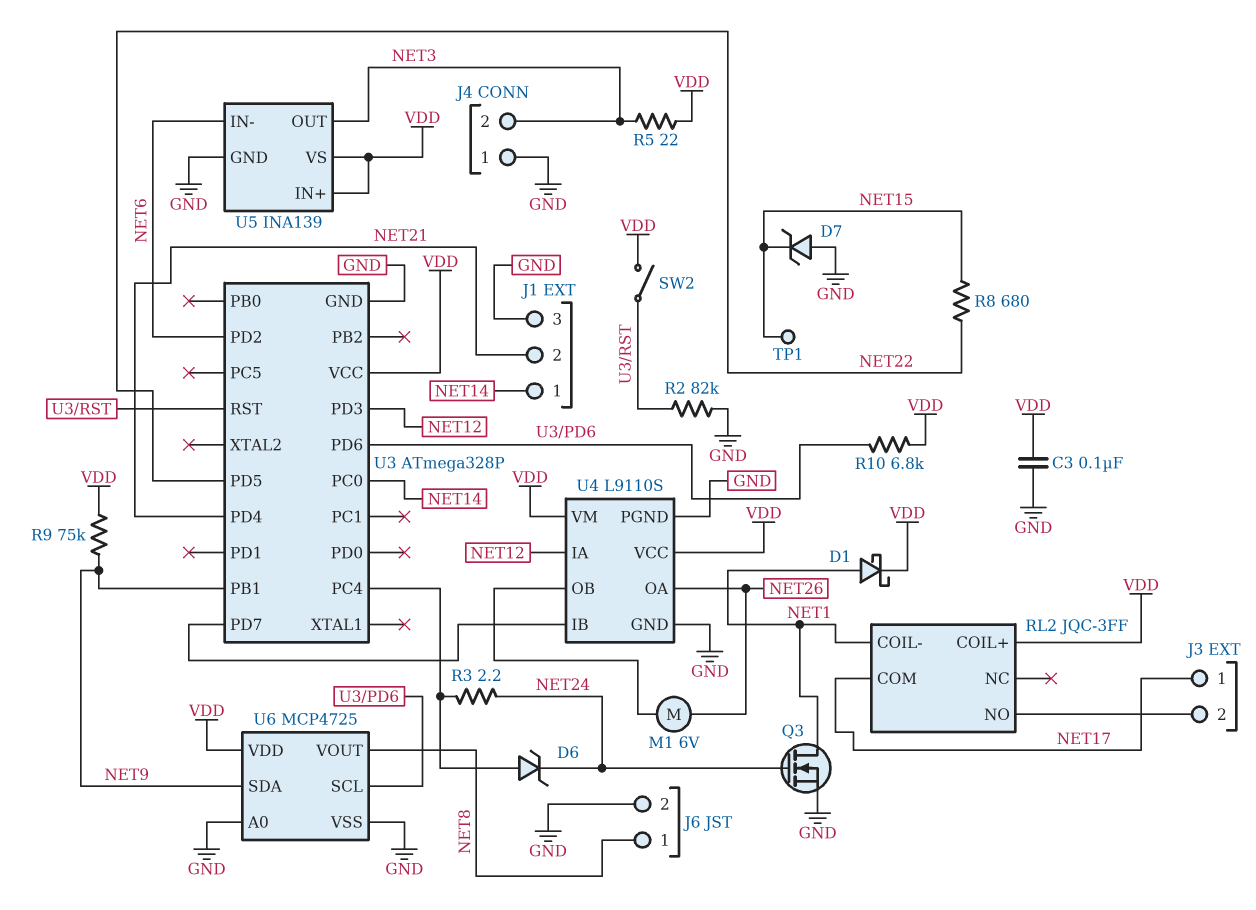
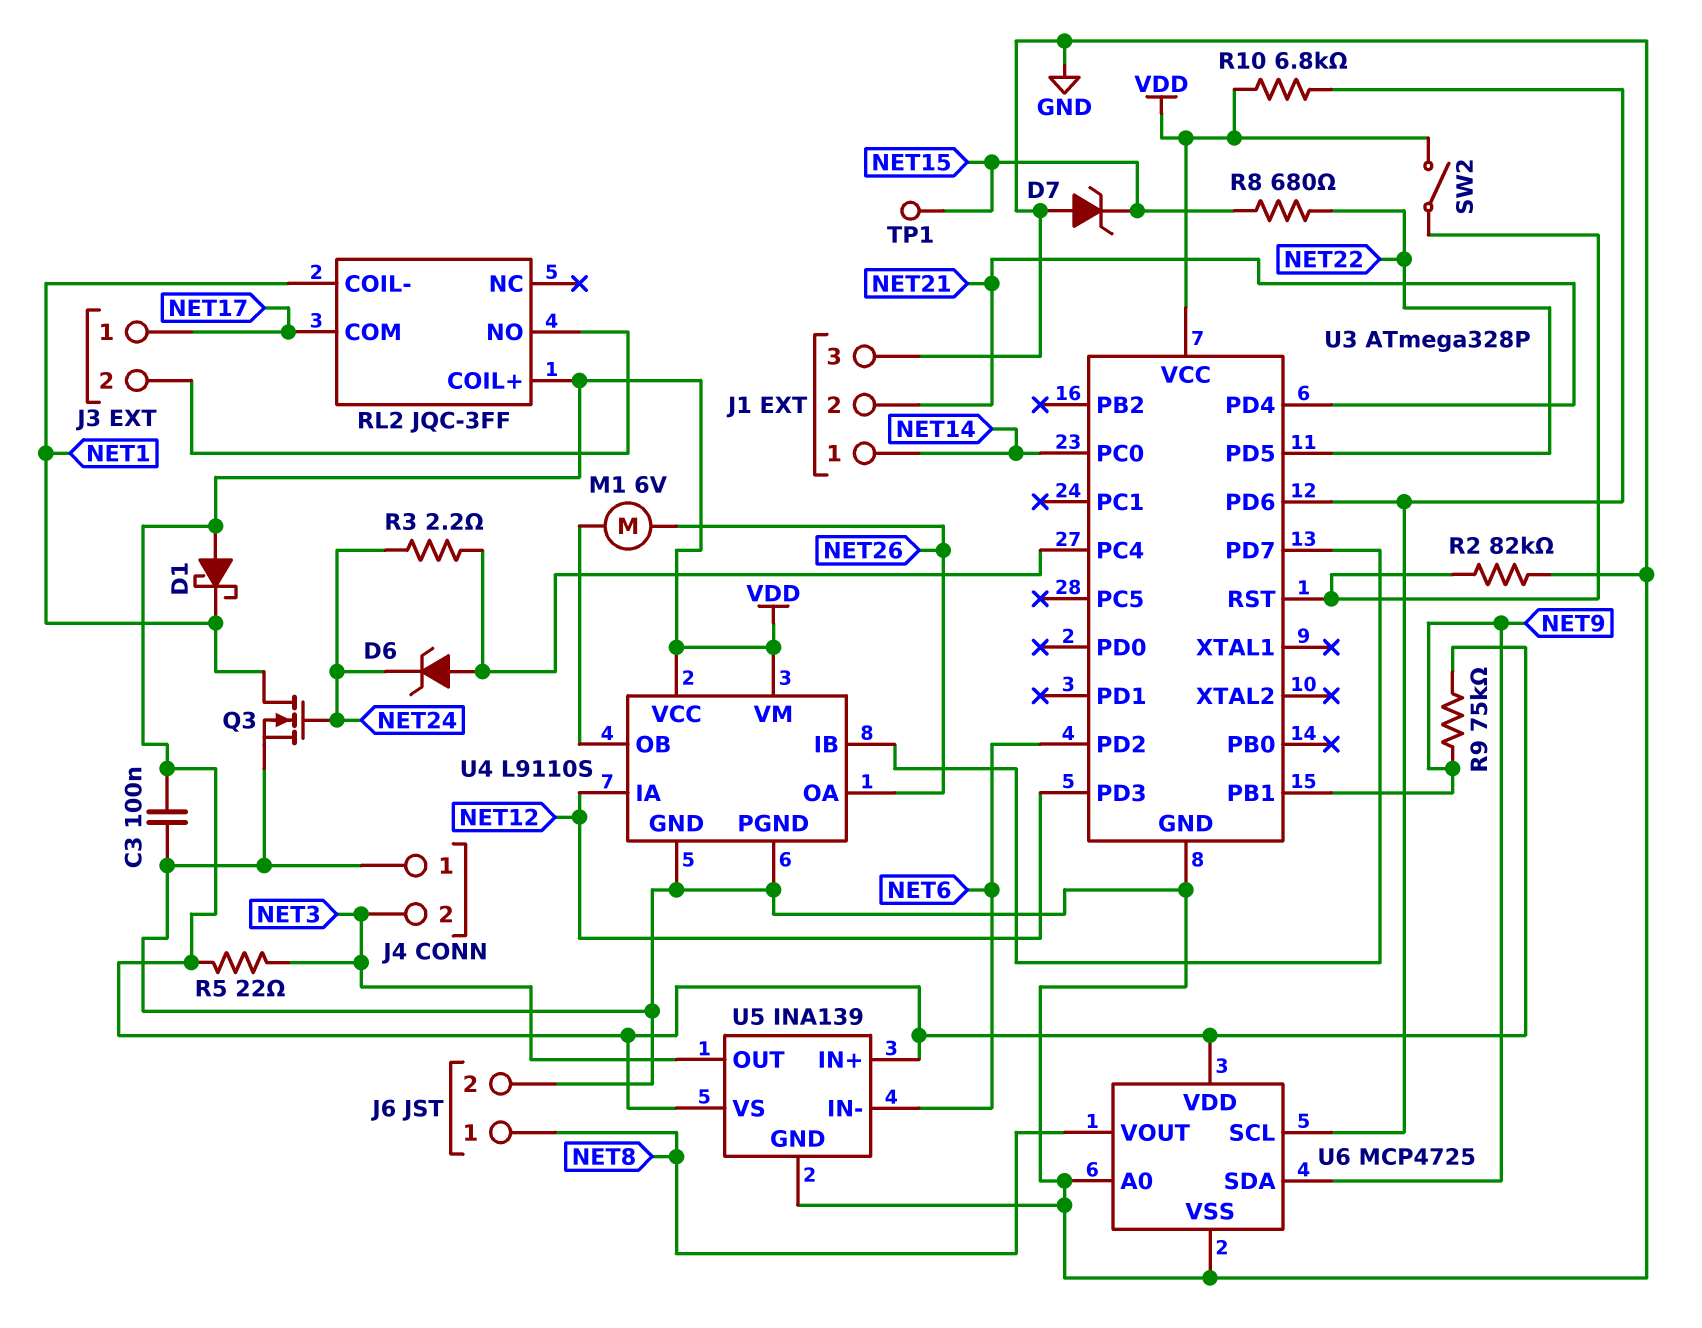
D1: schottky (A NET1, K VDD) -> schottky (A VDD, K NET1)

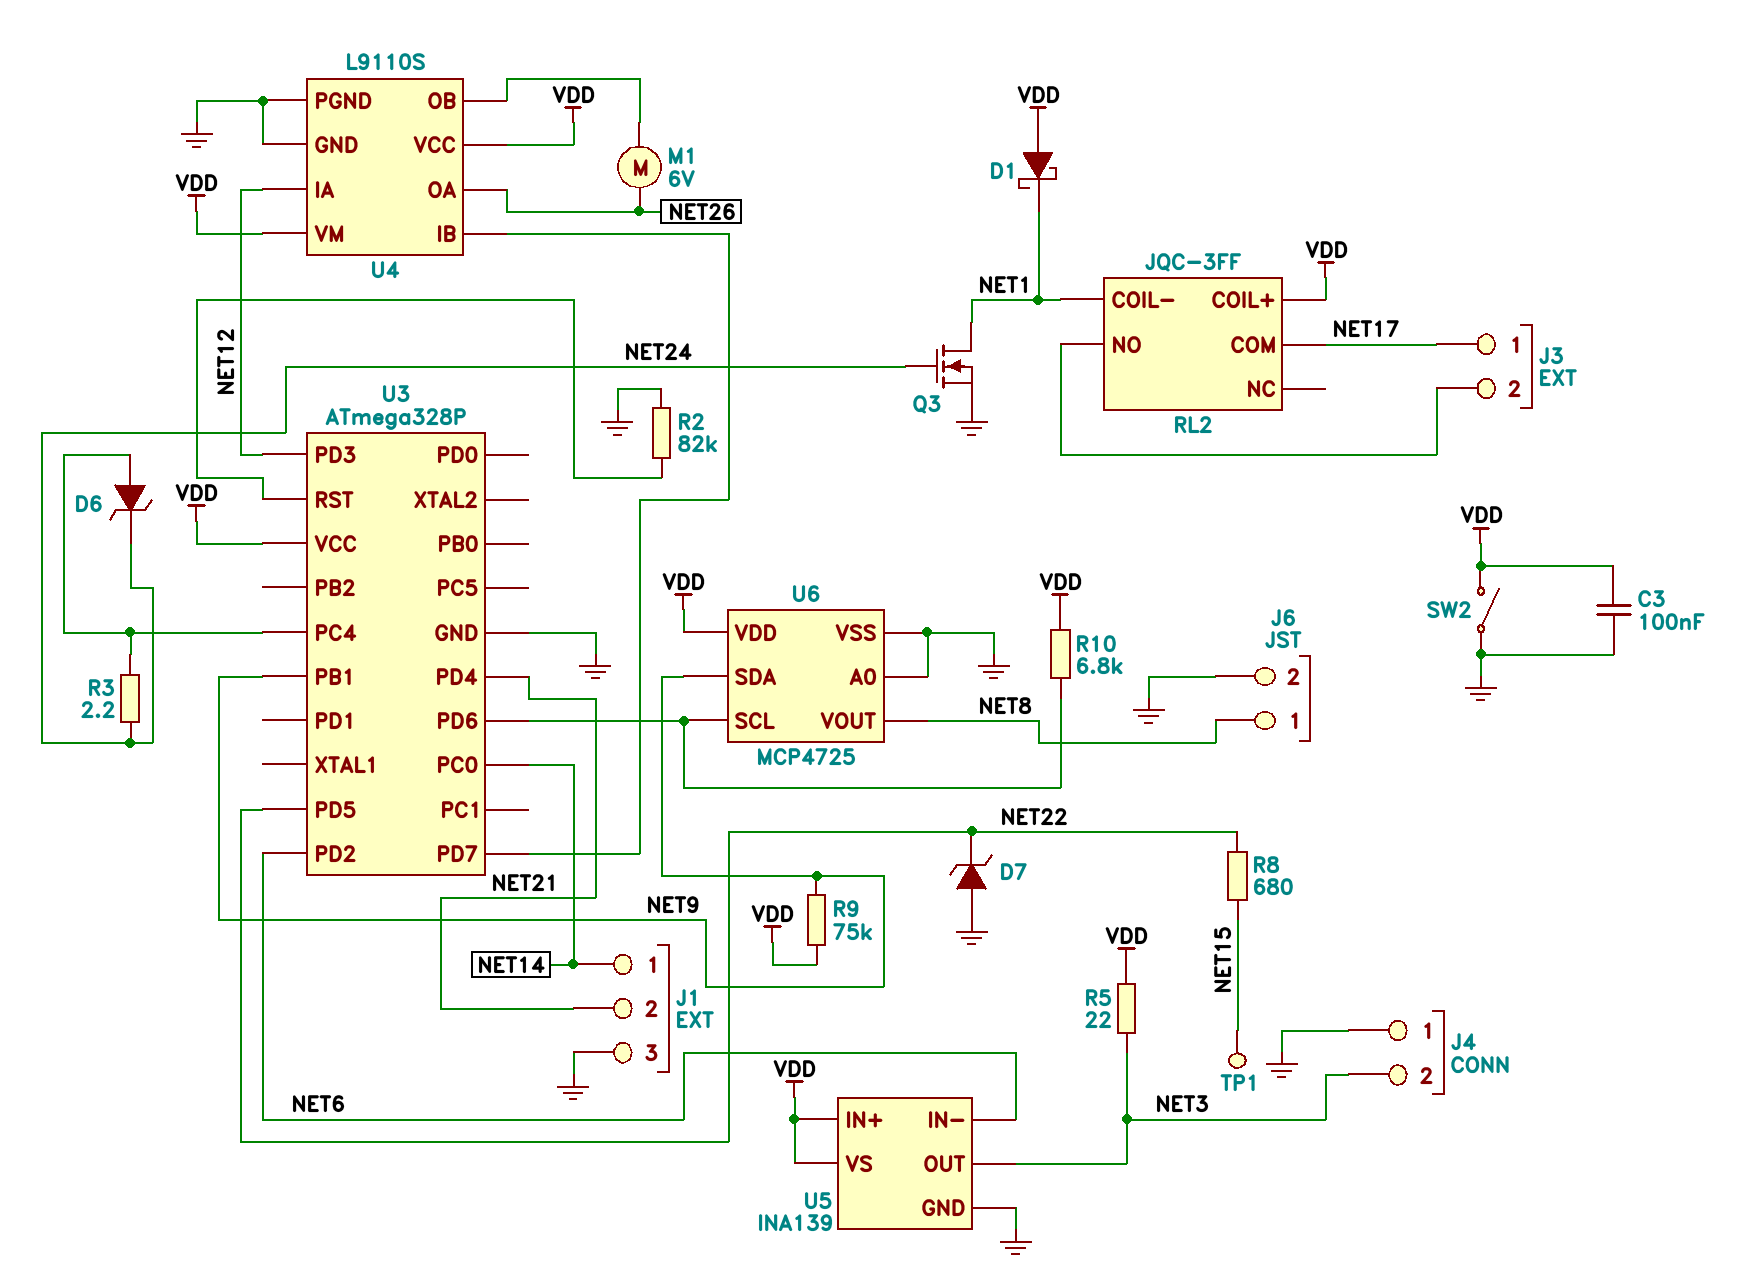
D7: zener (A GND, K NET15) -> zener (A GND, K NET22)
SW2: switch (U3/RST, VDD) -> switch (GND, VDD)

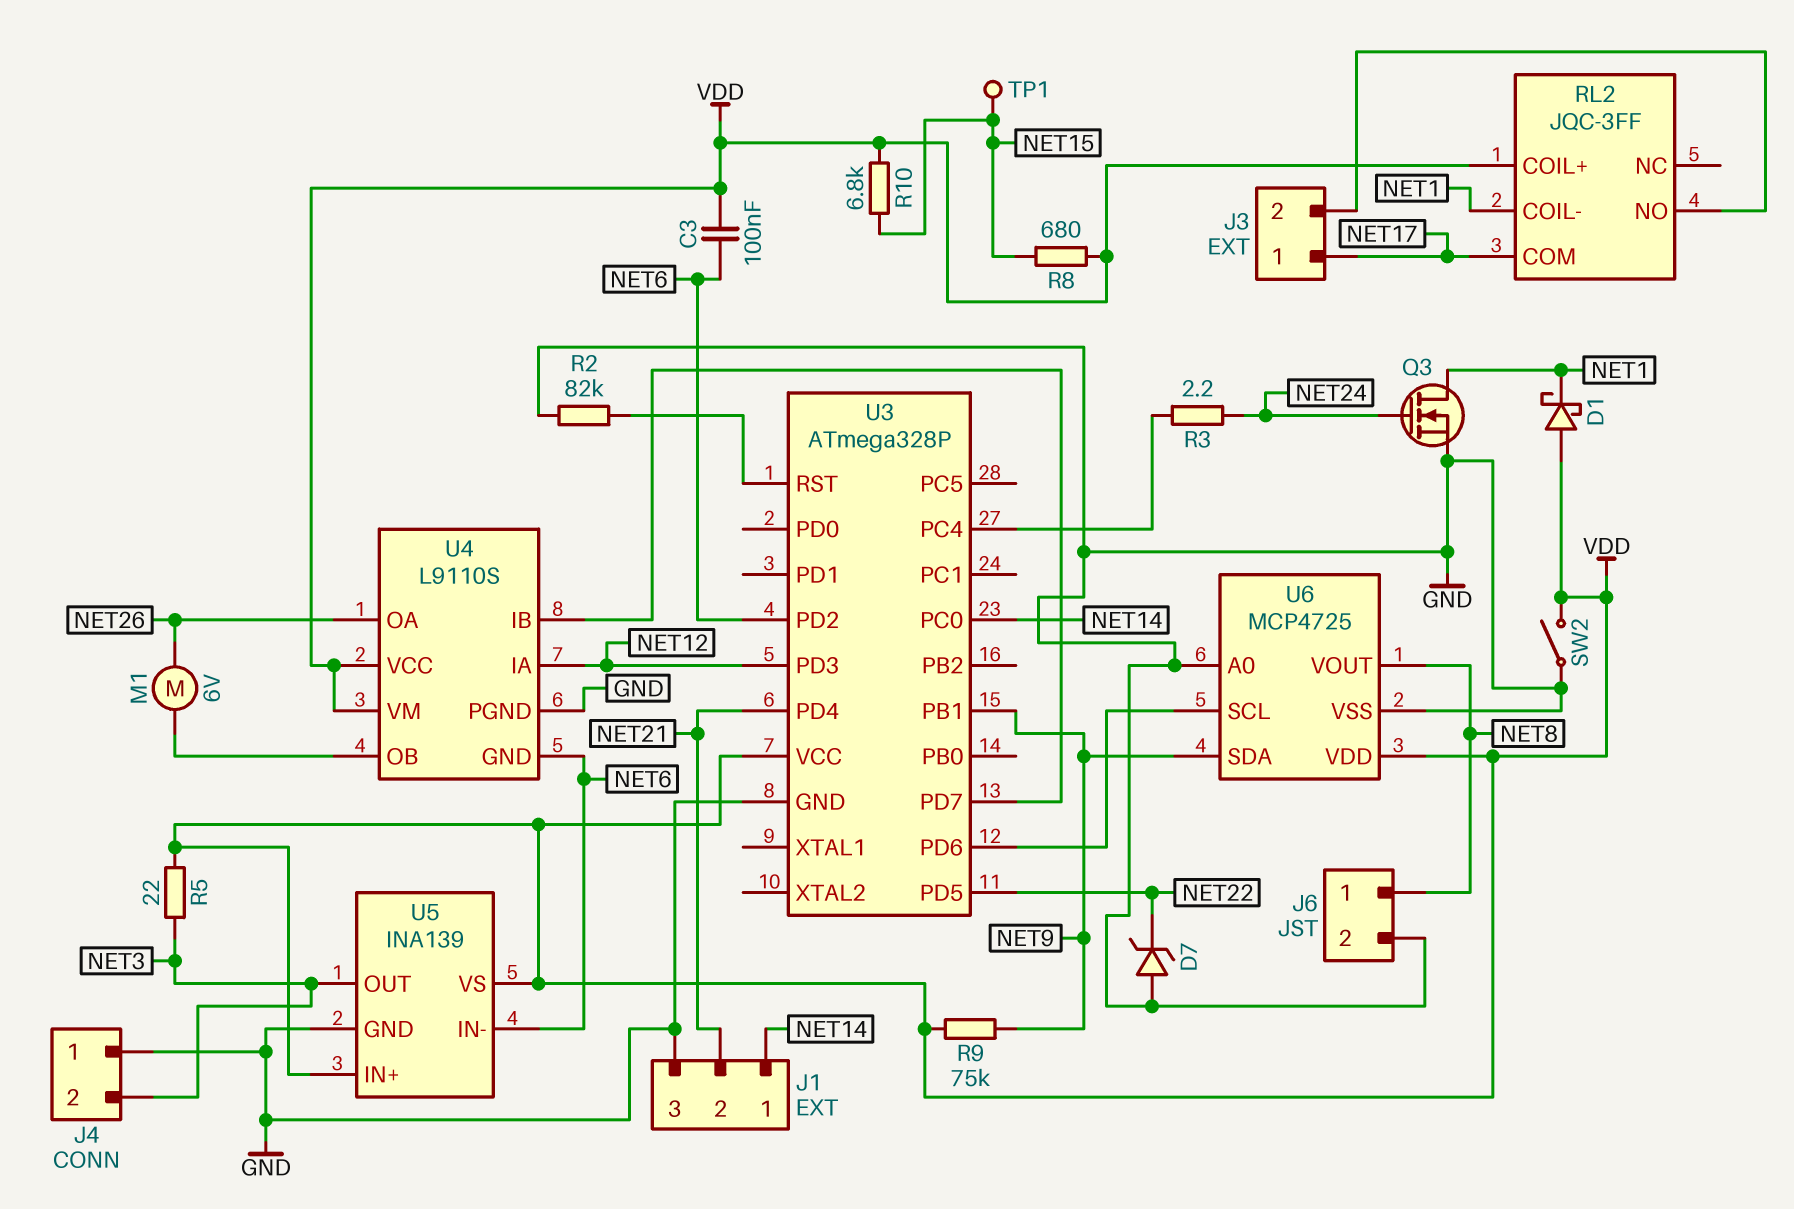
C3: 100nF (GND, VDD) -> 100nF (NET6, VDD)
D6: zener (A U3/PC4, K NET24) -> none
R8: 680 (NET15, NET22) -> 680 (NET15, VDD)
R10: 6.8k (U3/PD6, VDD) -> 6.8k (NET15, VDD)
U4 pin GND: GND -> NET6

